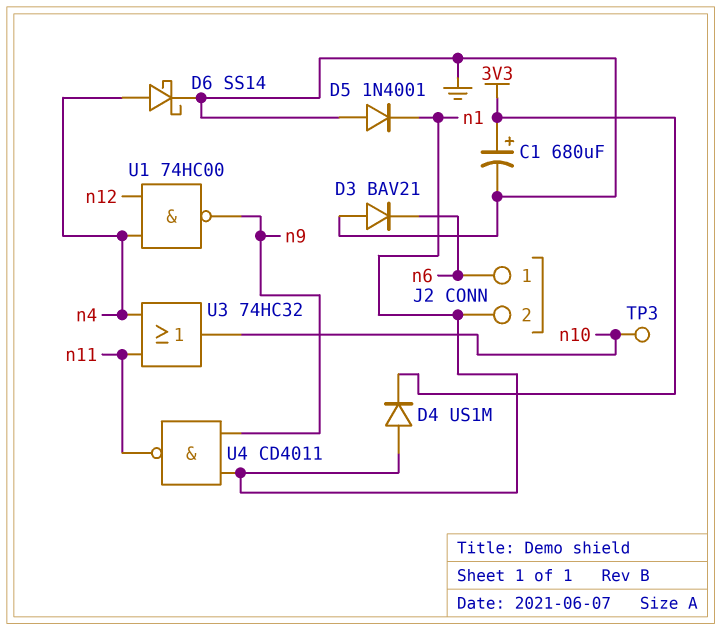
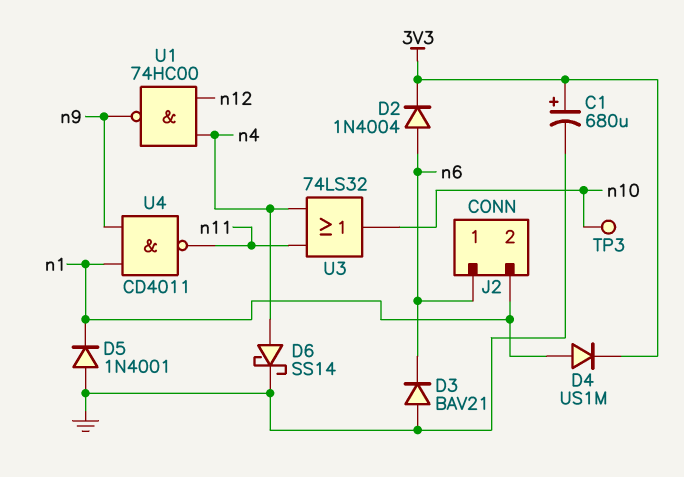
D2: none -> diode 1N4004 (A n6, K 3V3)
U3: OR 74HC32 (in n4, in n11, out n10) -> OR 74LS32 (in n4, in n11, out n10)

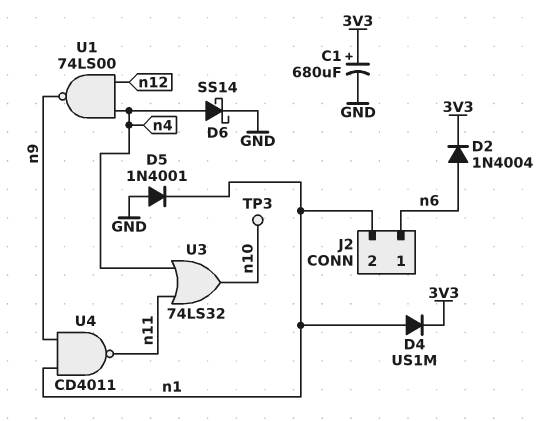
D3: diode BAV21 (A GND, K n6) -> none
U1: NAND 74HC00 (in n4, in n12, out n9) -> NAND 74LS00 (in n4, in n12, out n9)

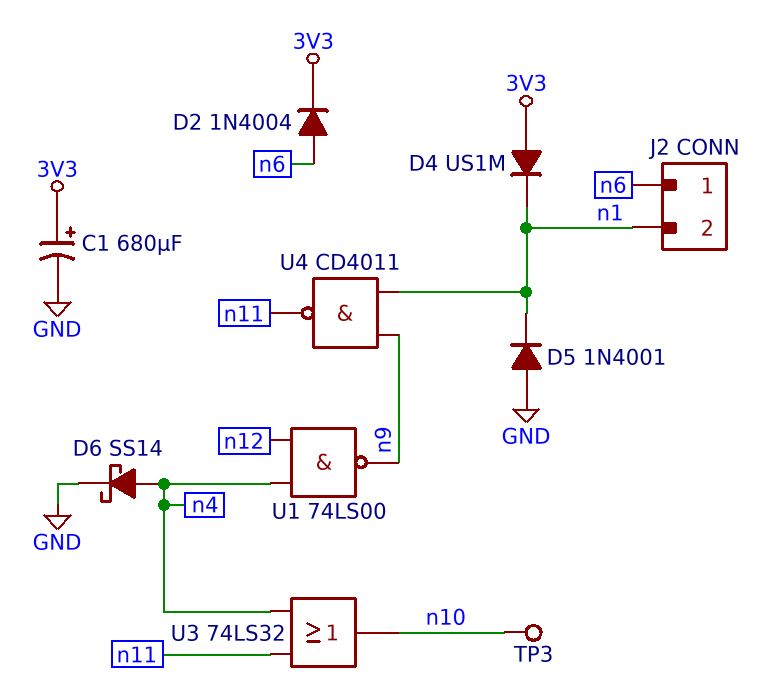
D4: diode US1M (A n1, K 3V3) -> diode US1M (A 3V3, K n1)

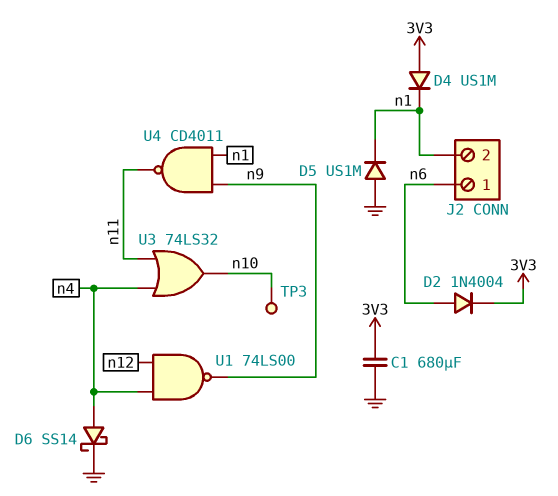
C1: 680uF (plus 3V3, minus GND) -> 680uF (3V3, GND)
D5: diode 1N4001 (A GND, K n1) -> diode US1M (A GND, K n1)

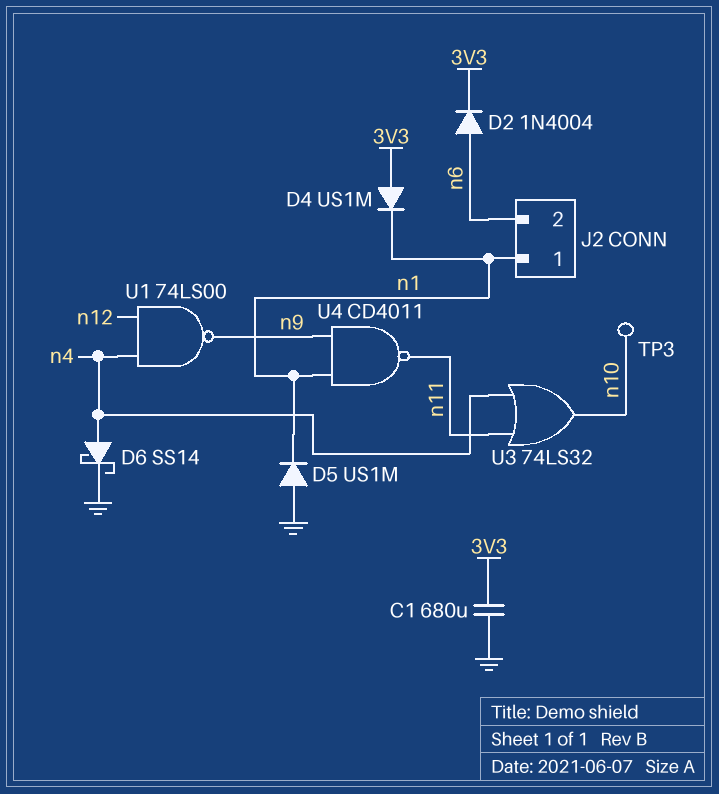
J2 pin 1: n6 -> n1
J2 pin 2: n1 -> n6

